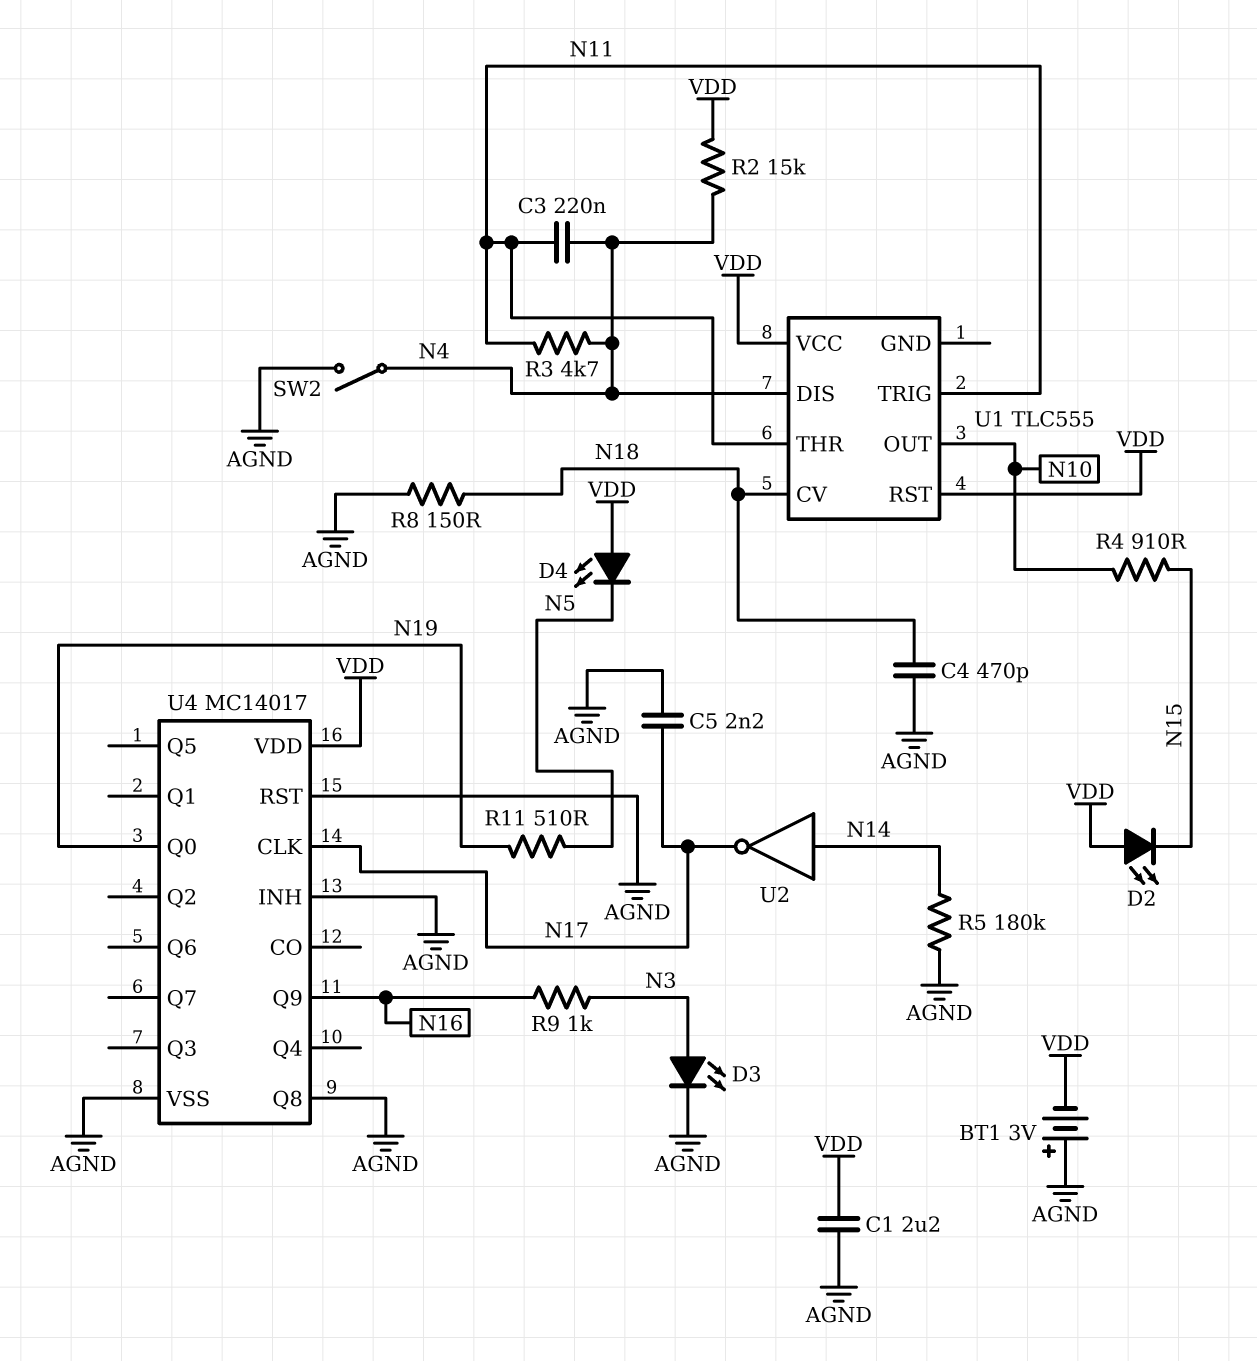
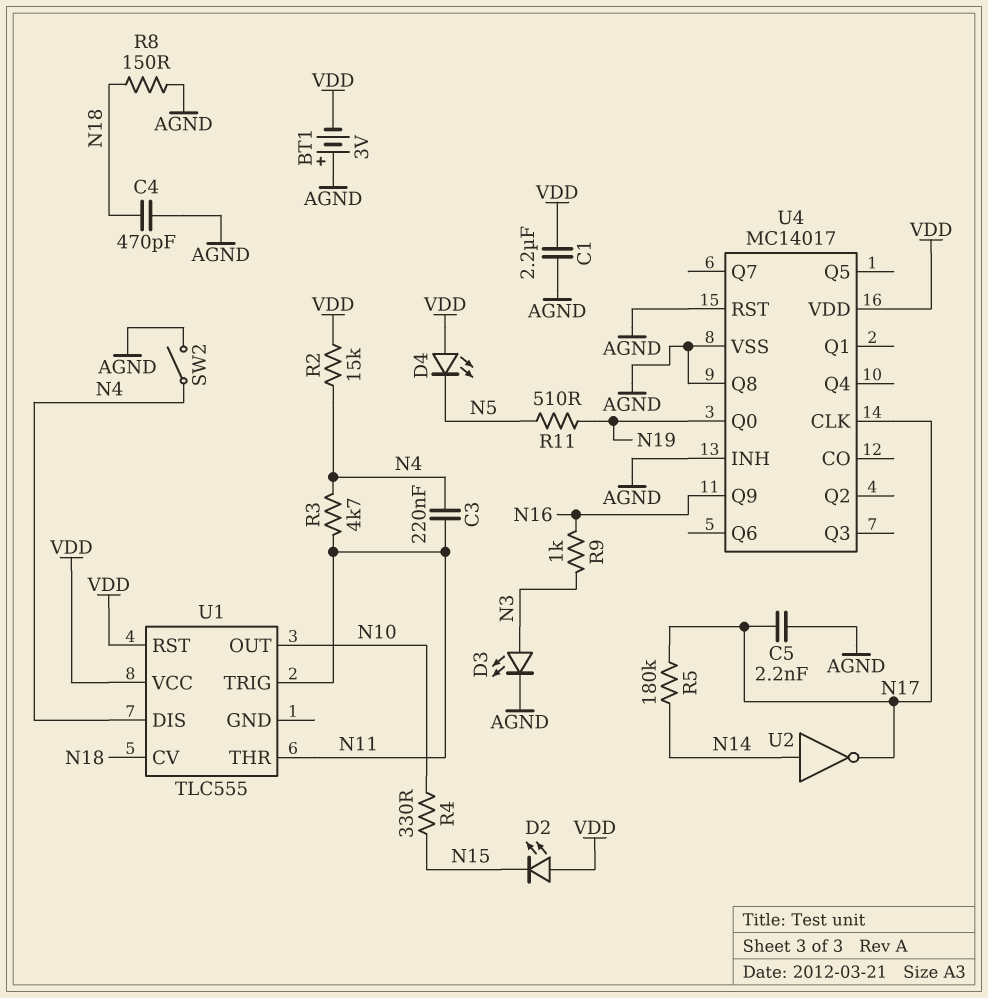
R4: 910 (N10, N15) -> 330 (N10, N15)
R5: 180k (AGND, N14) -> 180k (N14, N17)

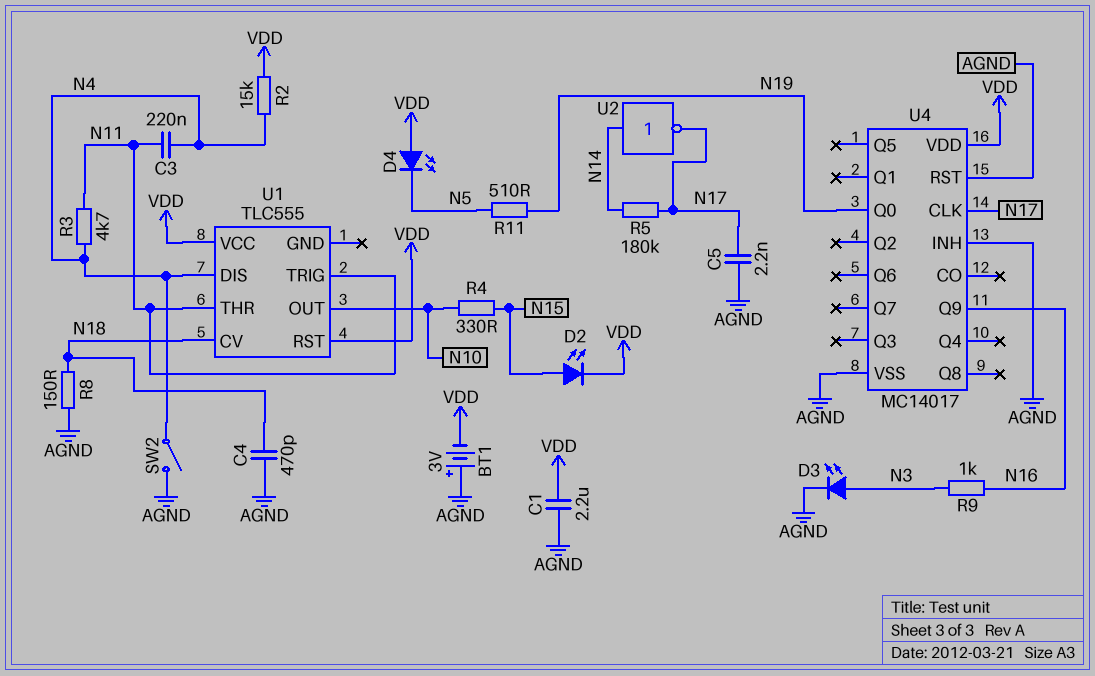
D2: LED (A VDD, K N15) -> LED (A N15, K VDD)
U4 pin Q8: AGND -> none

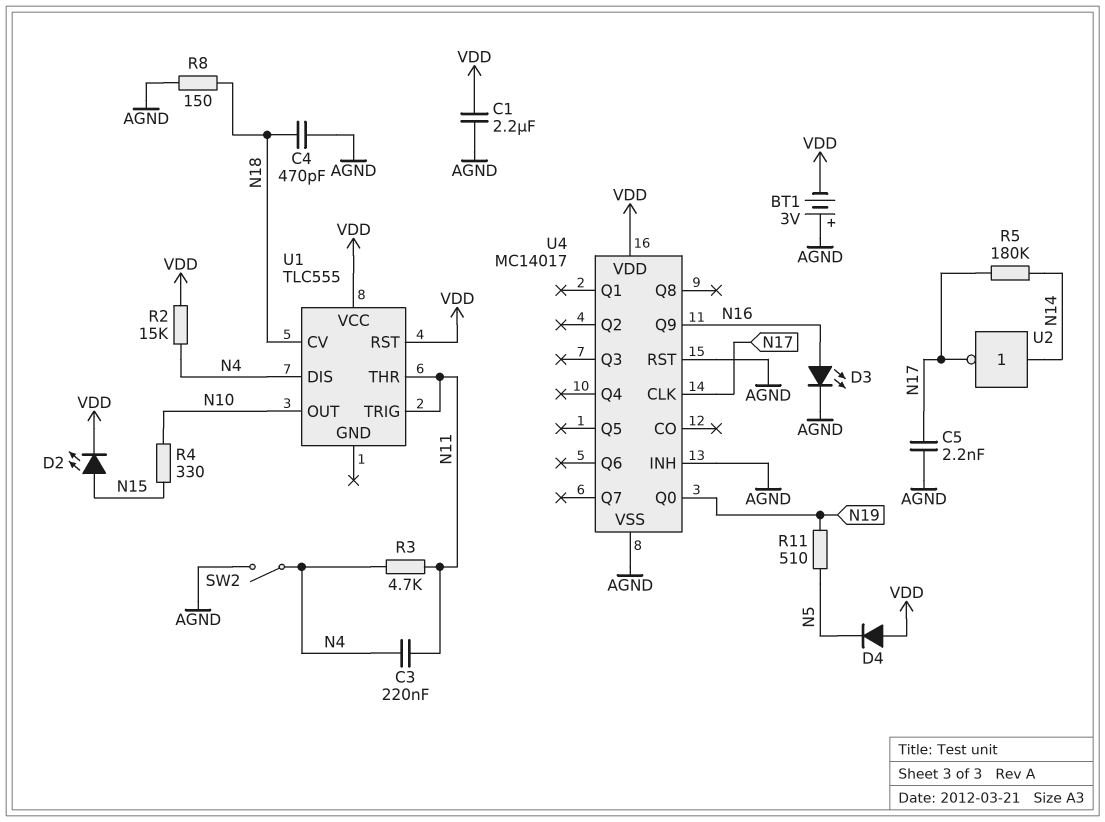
D3: LED (A N3, K AGND) -> LED (A N16, K AGND)
D4: LED (A VDD, K N5) -> diode (A VDD, K N5)
R9: 1k (N3, N16) -> none

